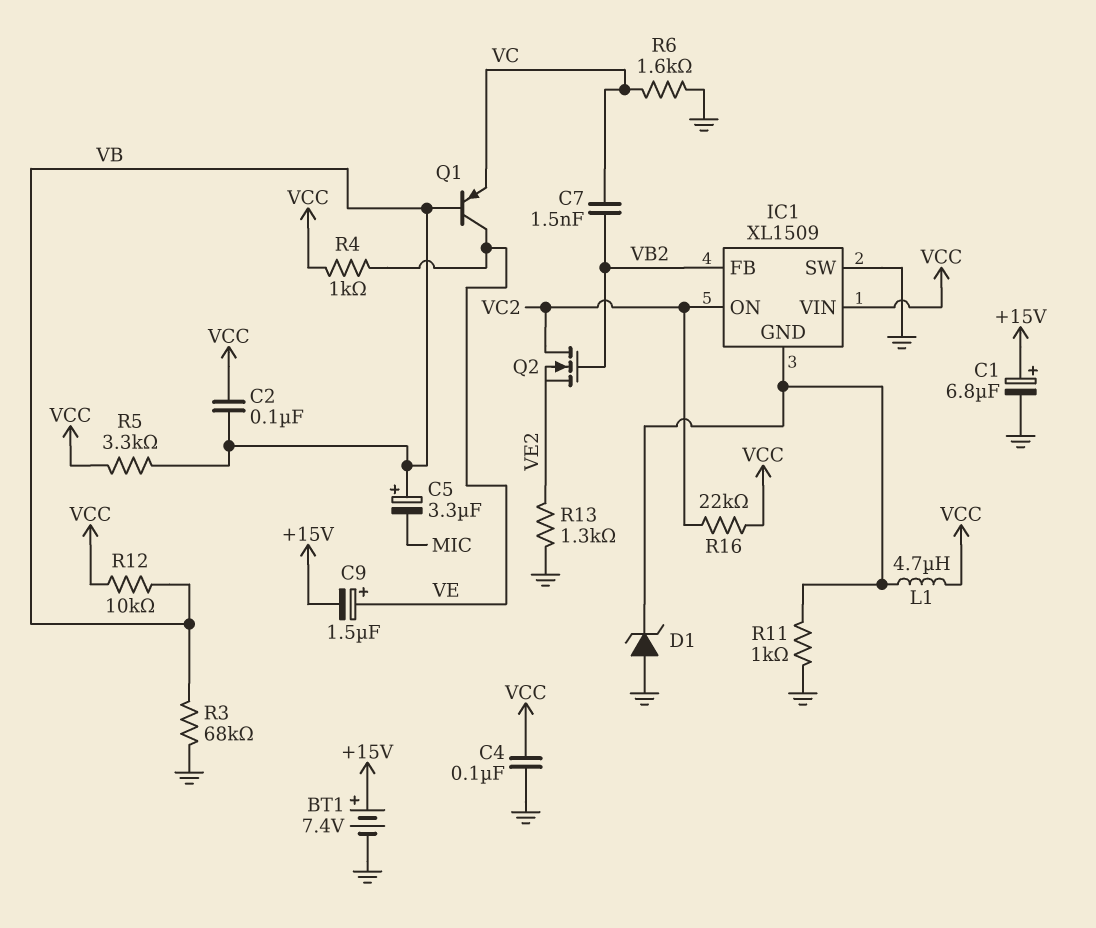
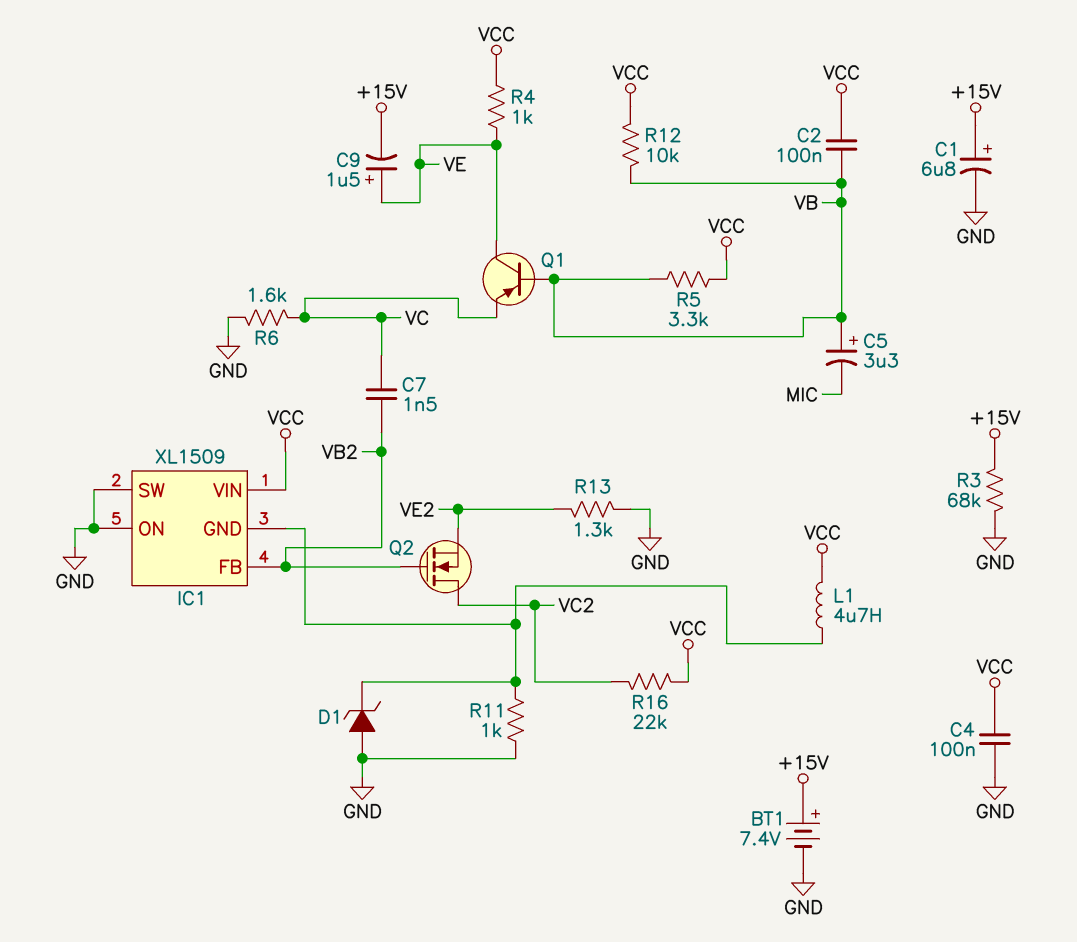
IC1 pin ON: VC2 -> GND
R3: 68k (GND, VB) -> 68k (+15V, GND)

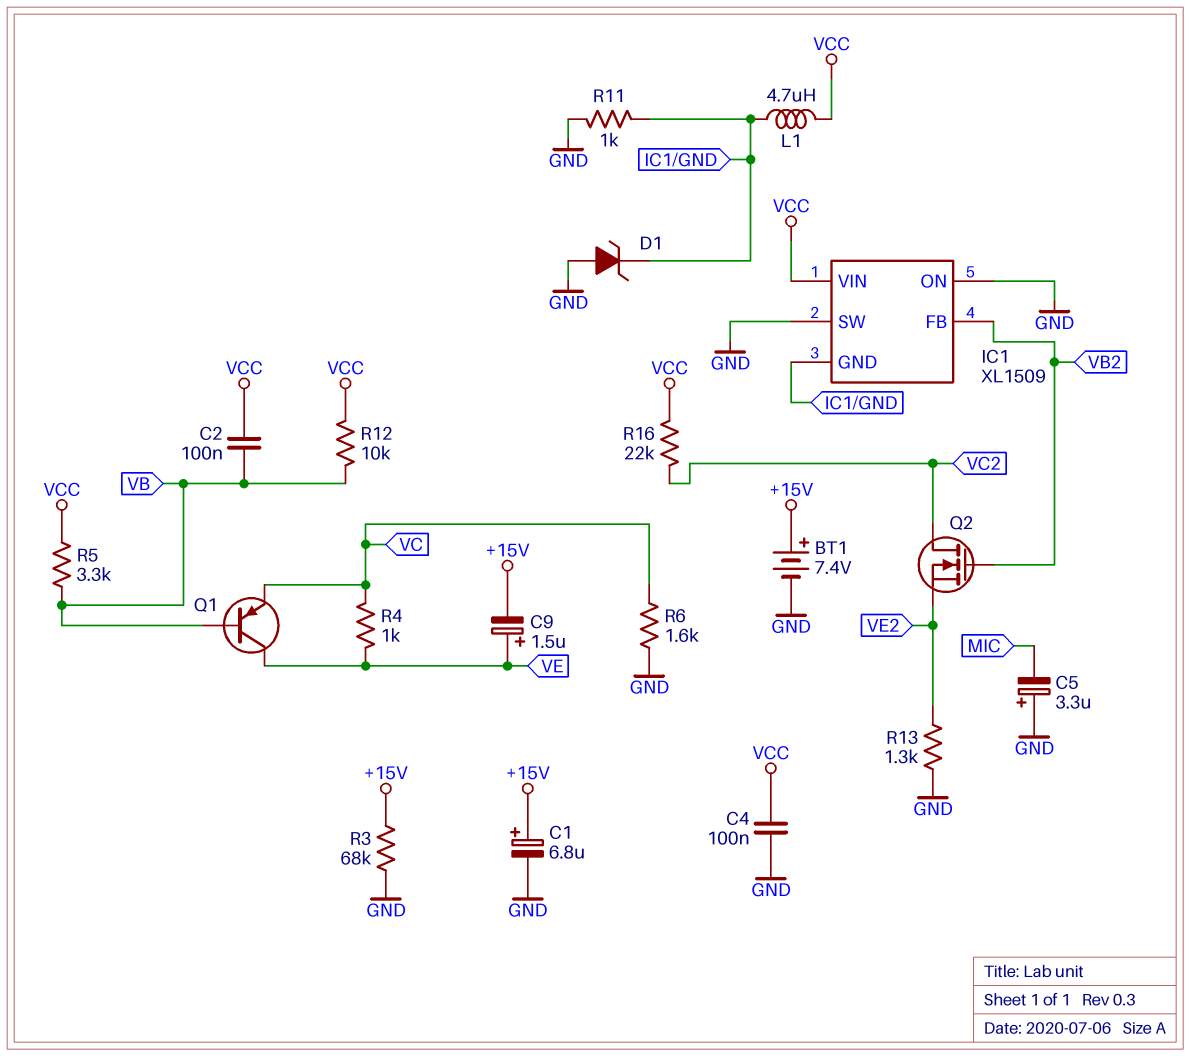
C5: 3.3uF (plus VB, minus MIC) -> 3.3uF (plus GND, minus MIC)
C7: 1.5nF (VB2, VC) -> none
R4: 1k (VCC, VE) -> 1k (VC, VE)

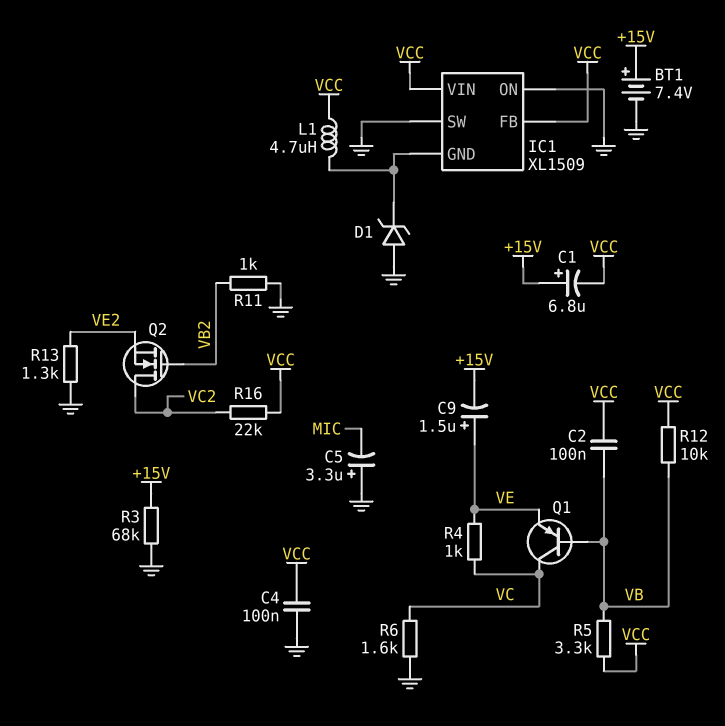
C1: 6.8uF (plus +15V, minus GND) -> 6.8uF (plus +15V, minus VCC)
IC1 pin FB: VB2 -> VCC
Q1: PNP (B VB, C VE, E VC) -> PNP (B VB, C VC, E VE)
R11: 1k (GND, IC1/GND) -> 1k (GND, VB2)

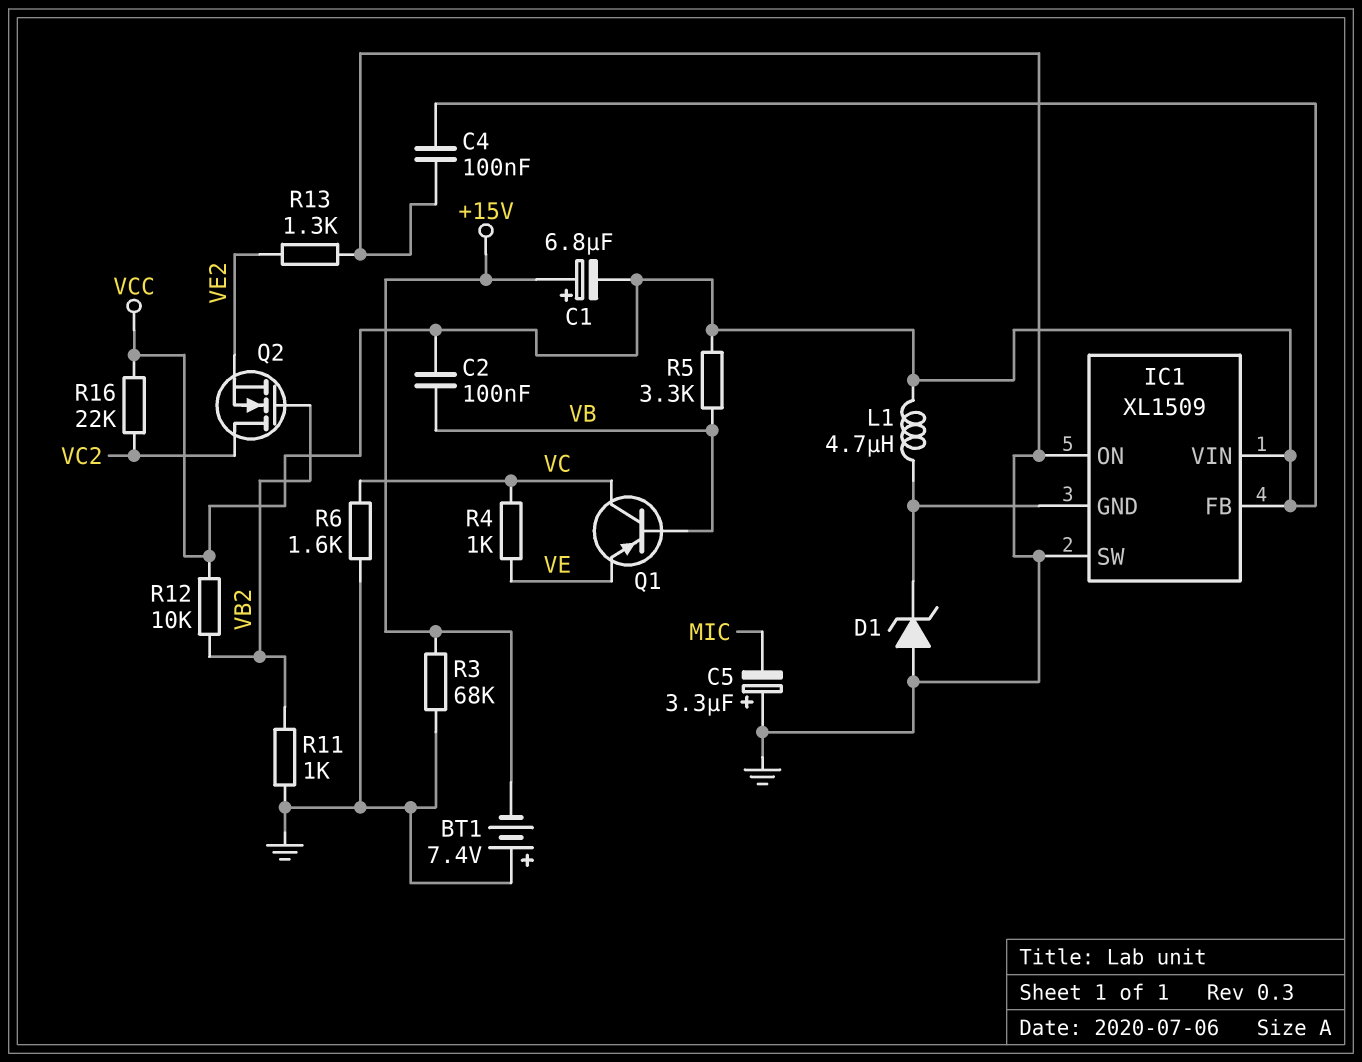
BT1: 7.4V (plus +15V, minus GND) -> 7.4V (plus GND, minus +15V)
C9: 1.5uF (plus VE, minus +15V) -> none
R12: 10k (VB, VCC) -> 10k (VB2, VCC)

